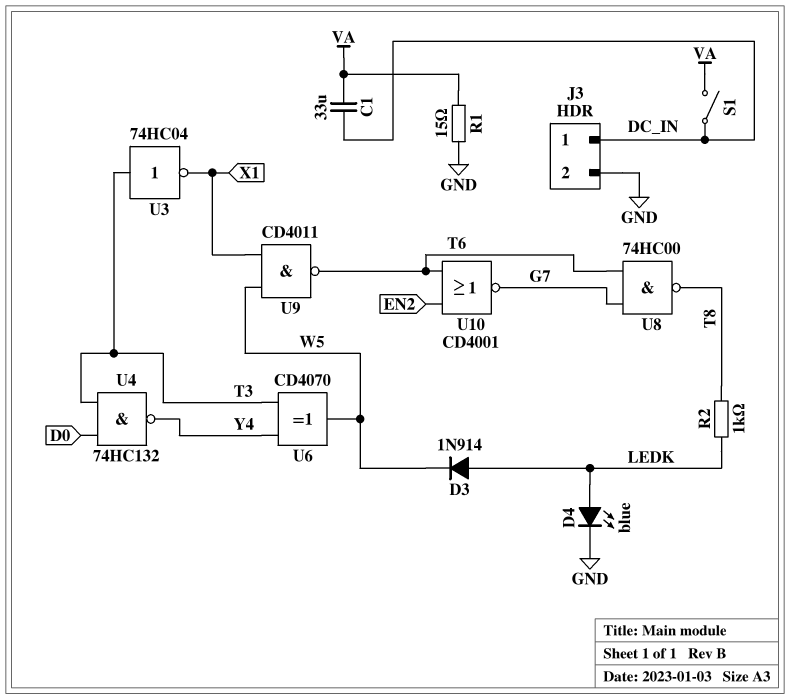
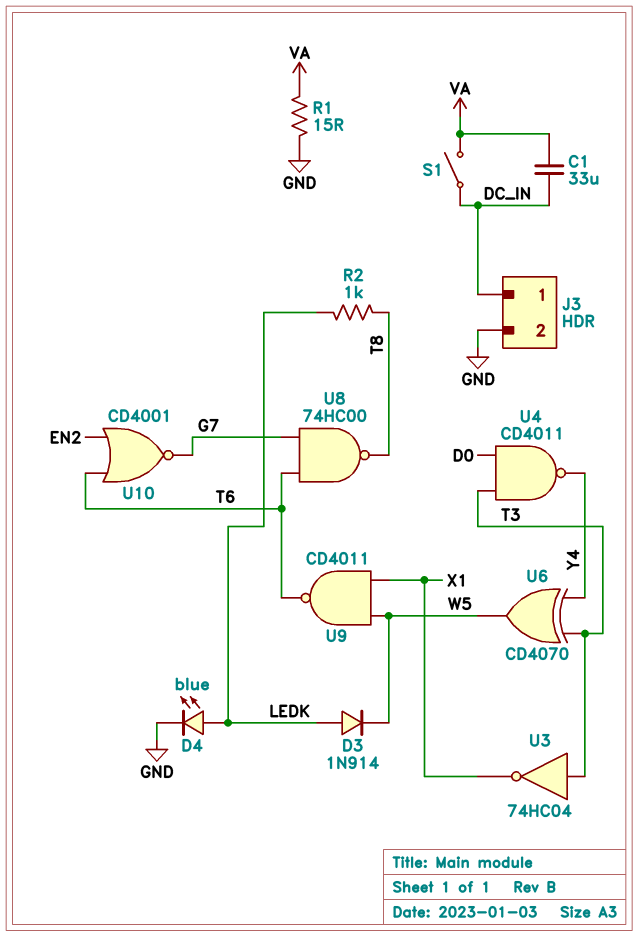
U4: NAND 74HC132 (in D0, in T3, out Y4) -> NAND CD4011 (in D0, in T3, out Y4)

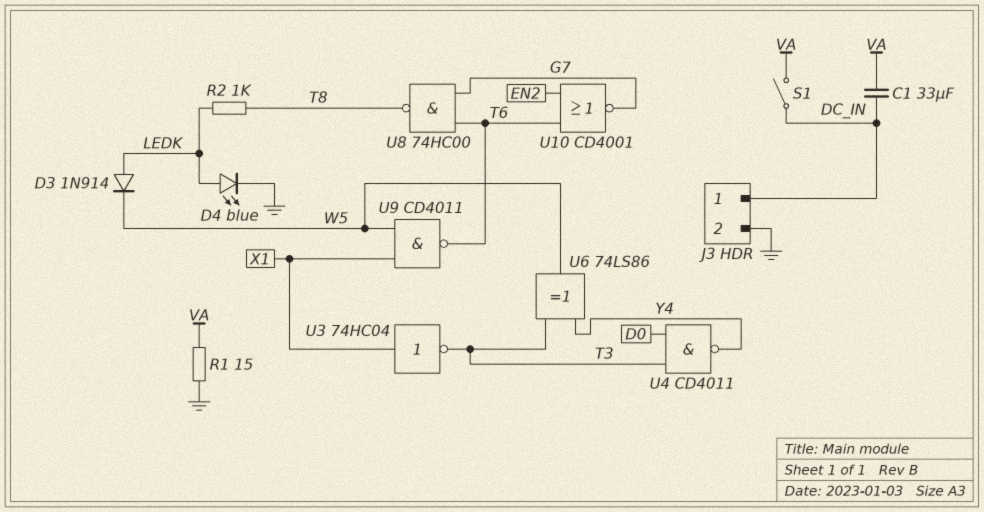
U3: NOT 74HC04 (in T3, out X1) -> NOT 74HC04 (in X1, out T3)
U6: XOR CD4070 (in T3, in Y4, out W5) -> XOR 74LS86 (in T3, in Y4, out W5)

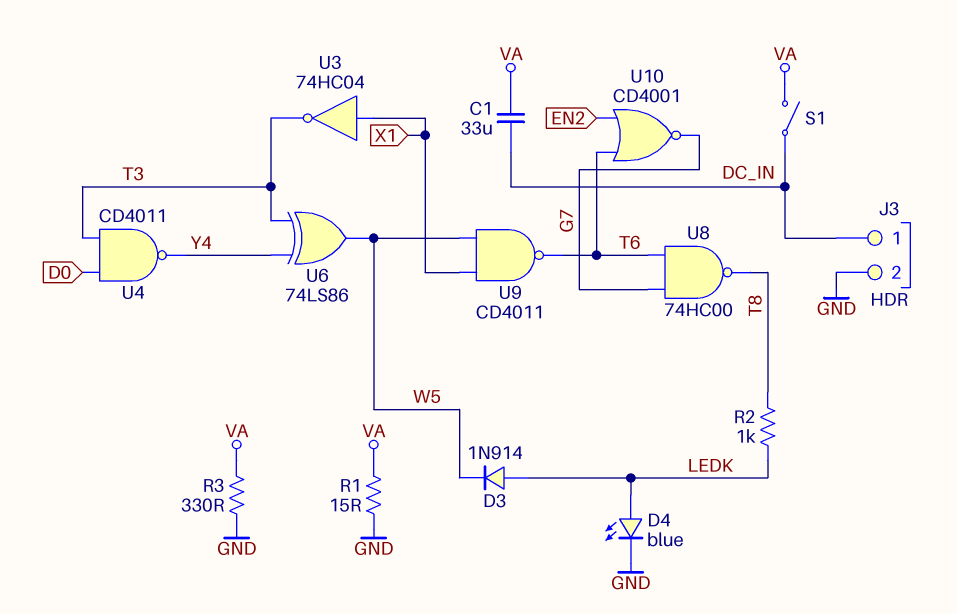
R3: none -> 330 (GND, VA)

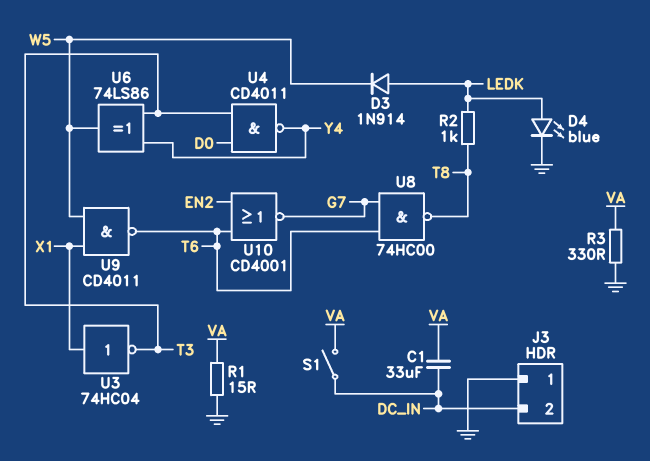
J3 pin 1: DC_IN -> GND
J3 pin 2: GND -> DC_IN

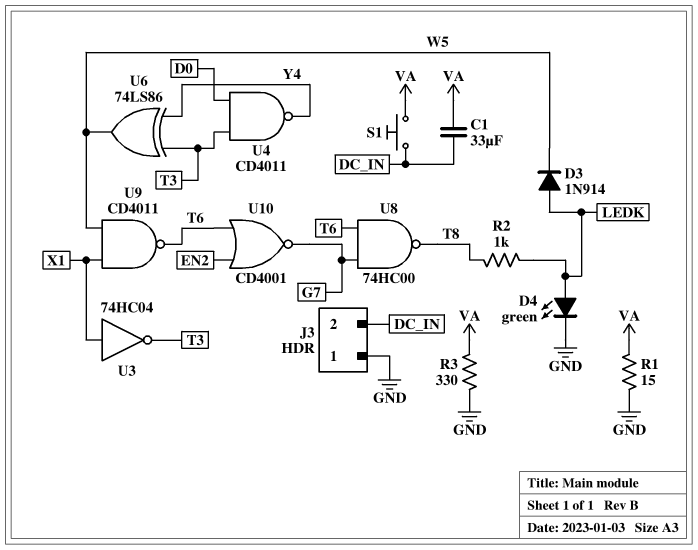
D4: LED blue (A LEDK, K GND) -> LED green (A LEDK, K GND)
S1: switch (DC_IN, VA) -> button (DC_IN, VA)

